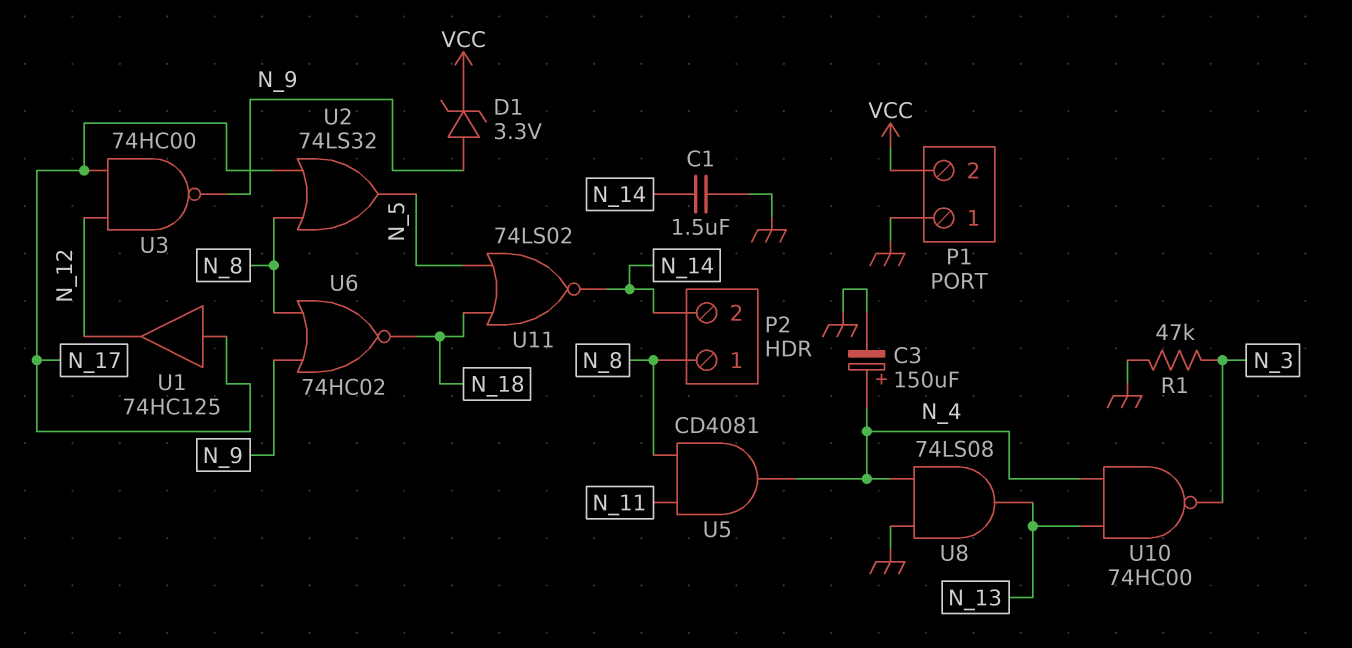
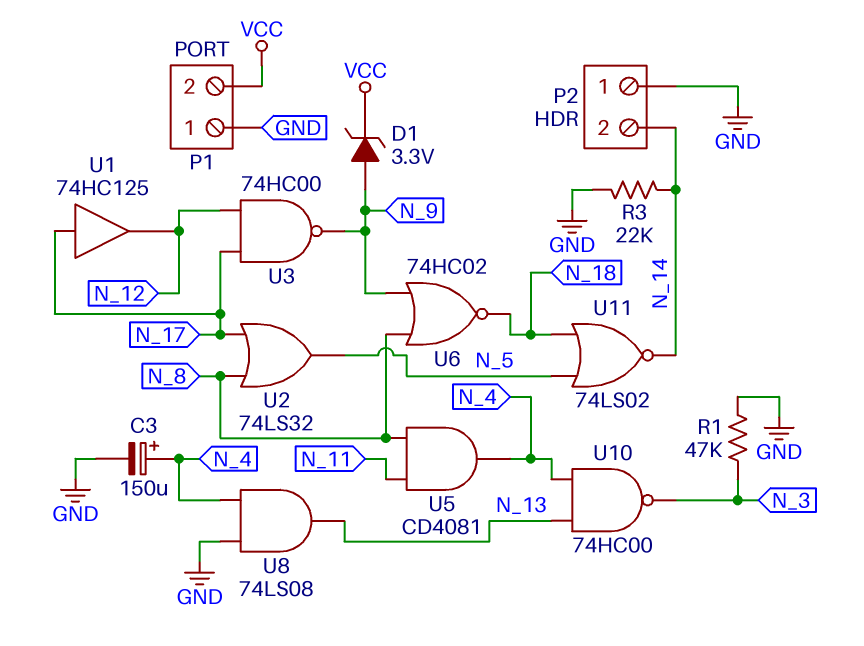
C1: 1.5uF (GND, N_14) -> none
P2 pin 1: N_8 -> GND
R3: none -> 22k (GND, N_14)

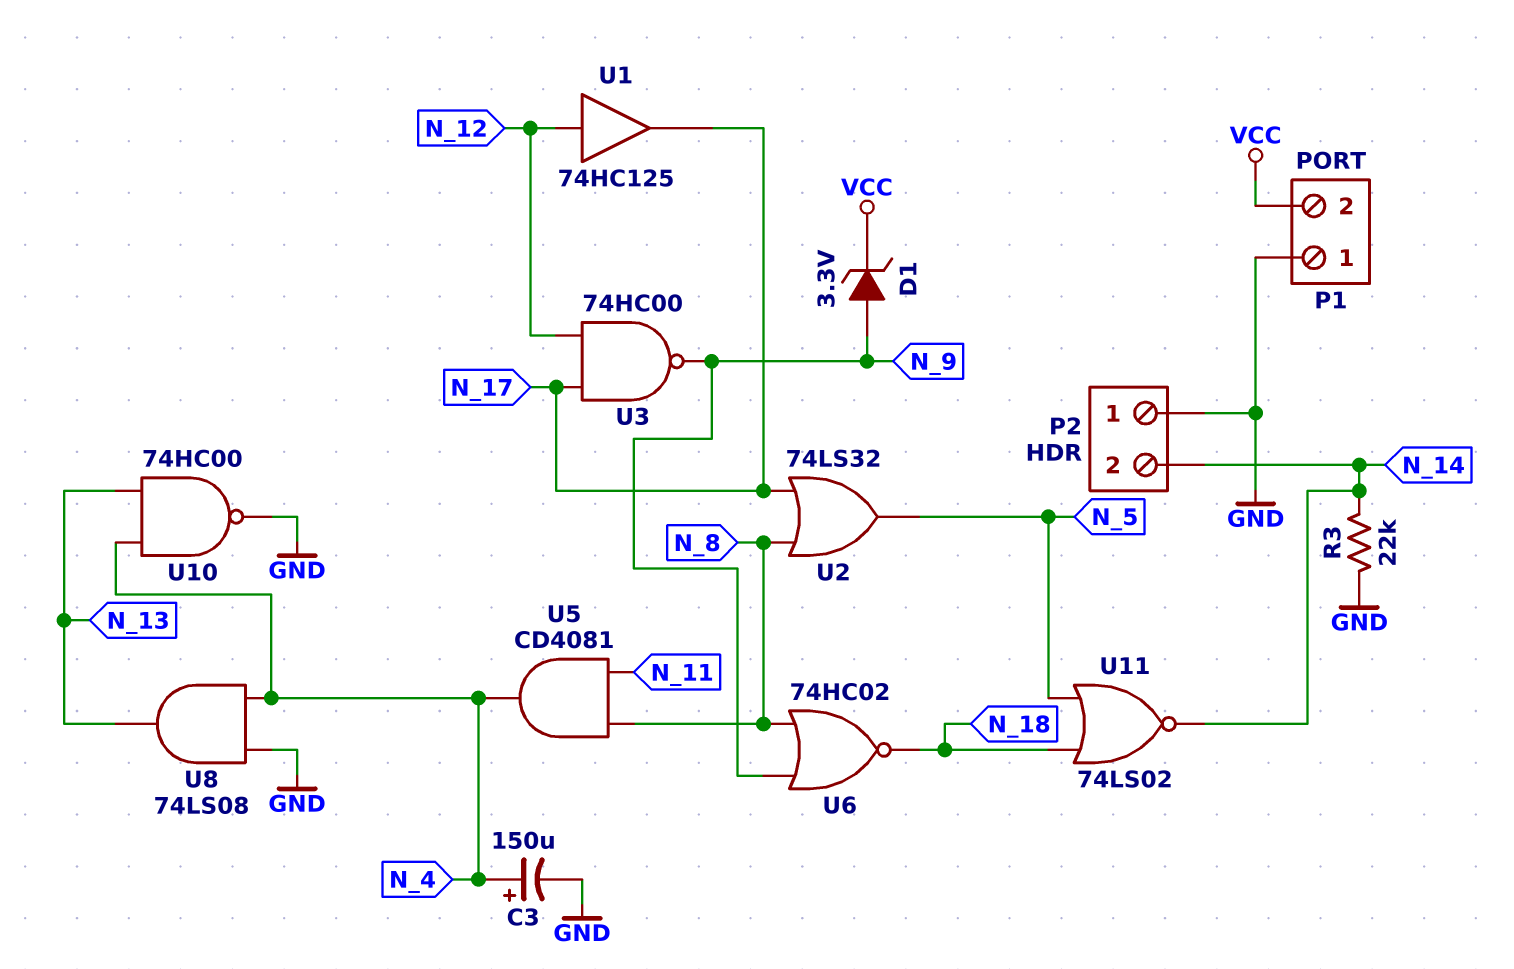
R1: 47k (GND, N_3) -> none
U1: buffer 74HC125 (in N_17, out N_12) -> buffer 74HC125 (in N_12, out N_17)
U10: NAND 74HC00 (in N_4, in N_13, out N_3) -> NAND 74HC00 (in N_4, in N_13, out GND)

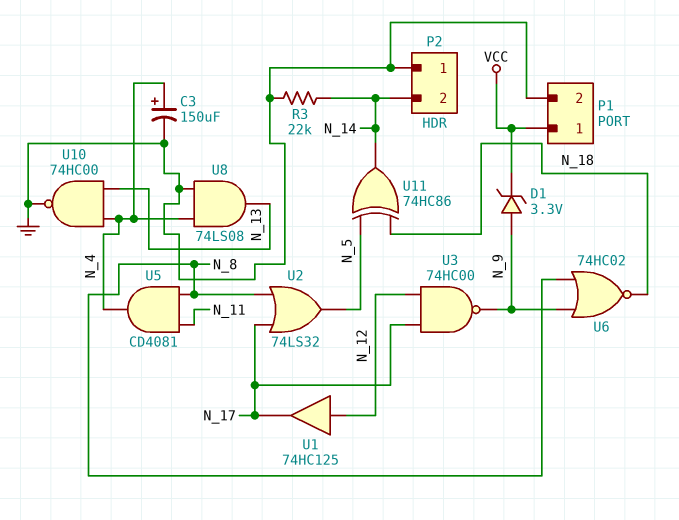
P1 pin 1: GND -> VCC
P1 pin 2: VCC -> GND
U11: NOR 74LS02 (in N_5, in N_18, out N_14) -> XOR 74HC86 (in N_5, in N_18, out N_14)

